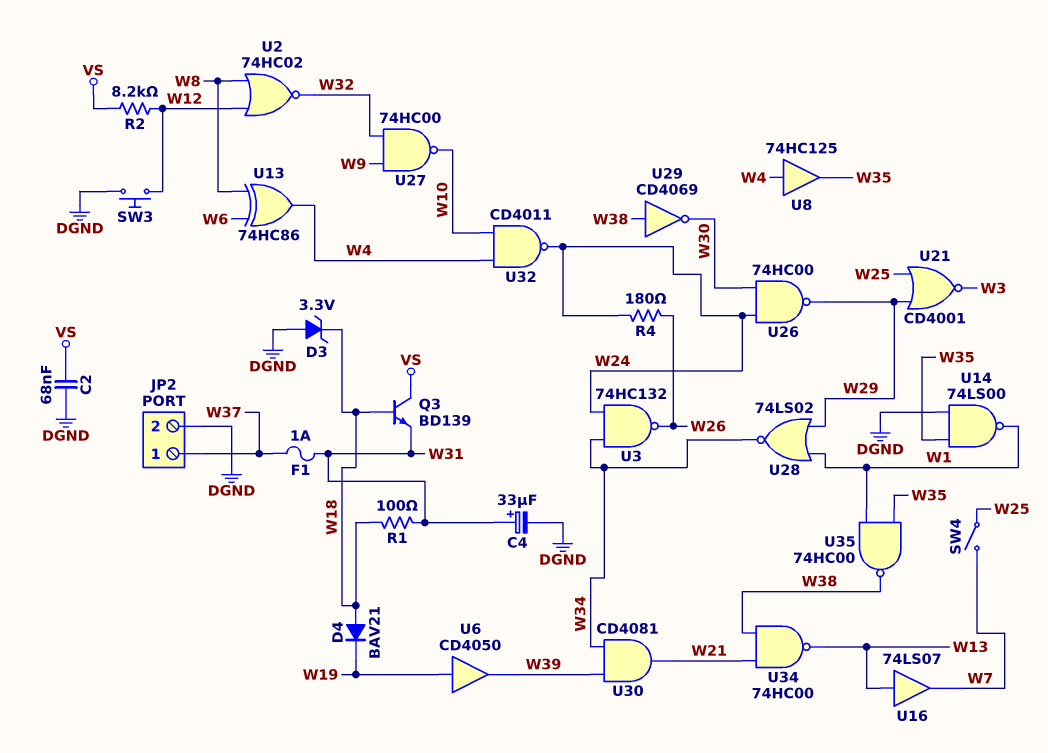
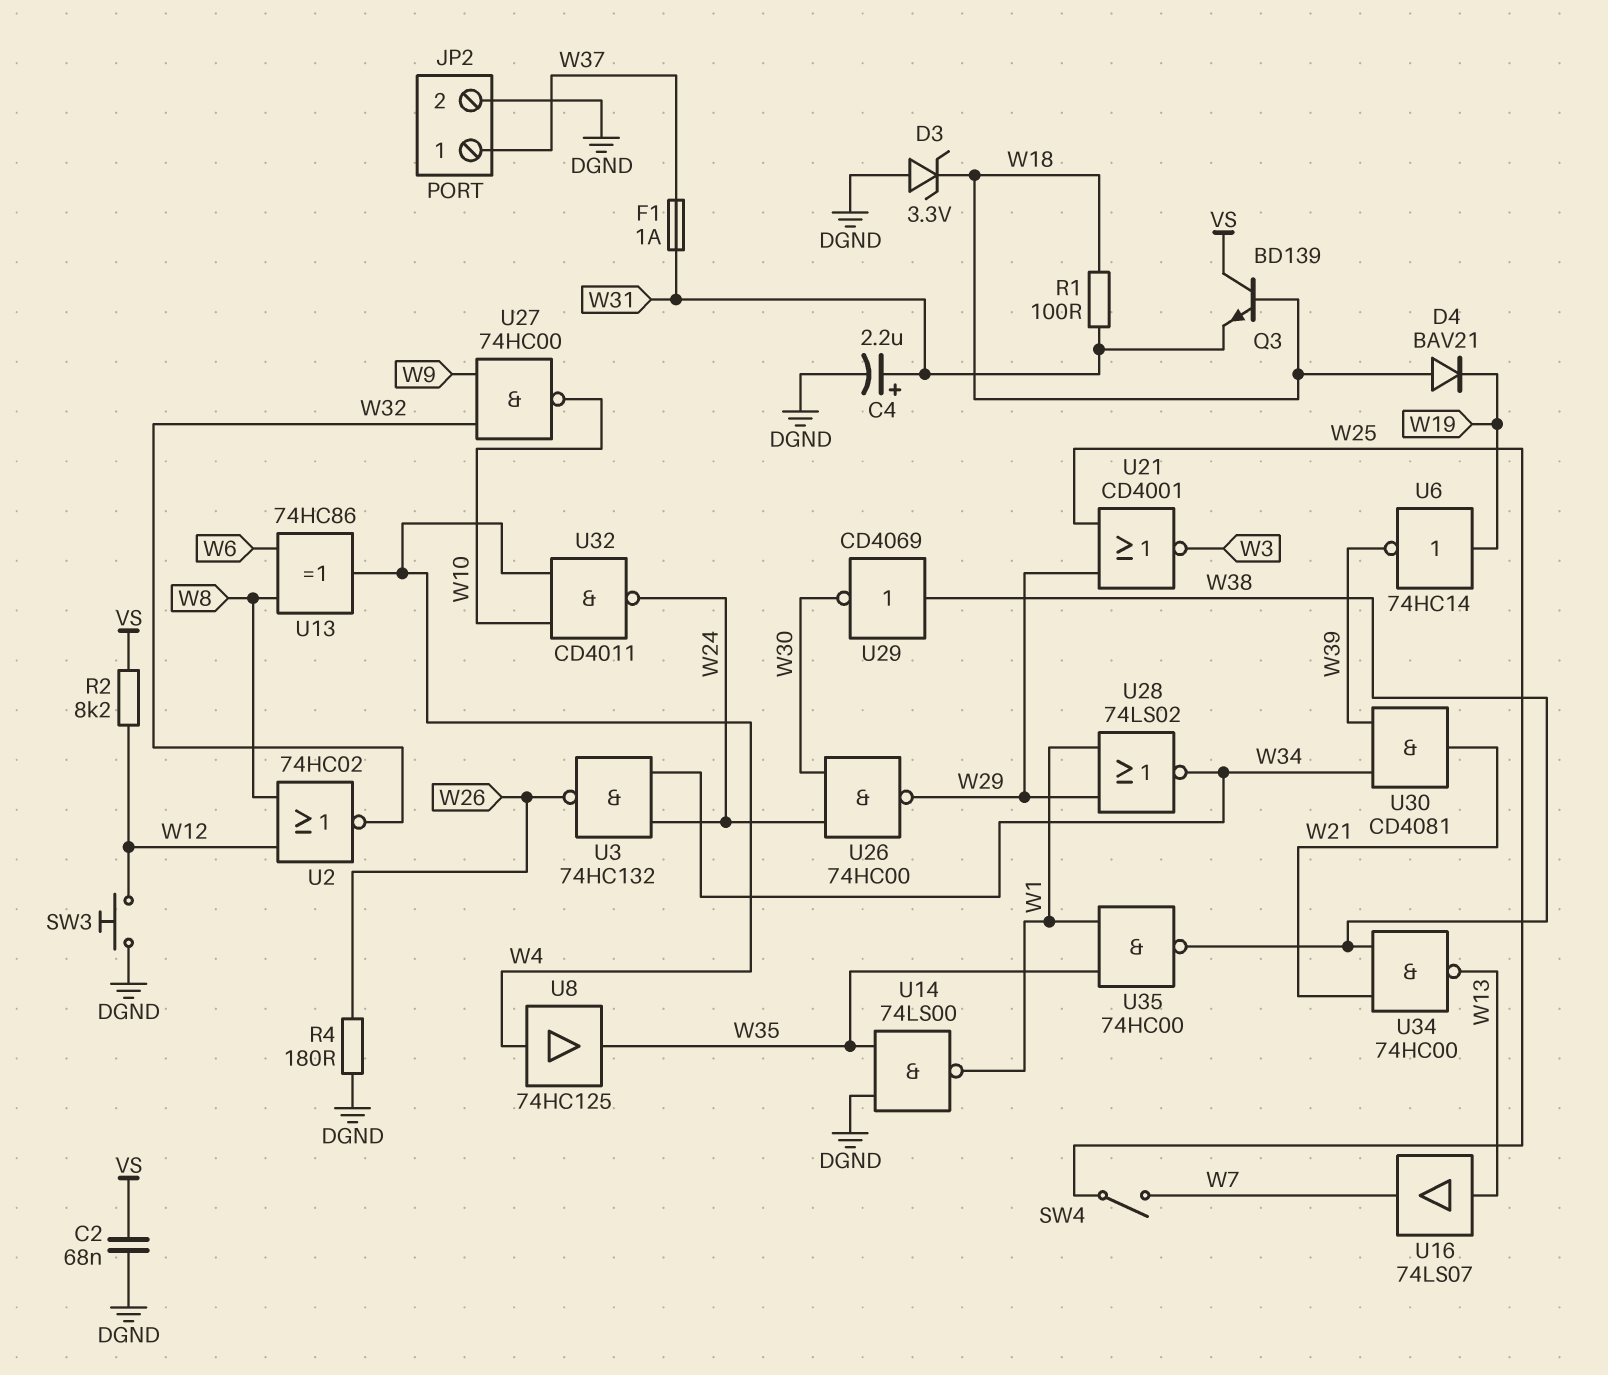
C4: 33uF (plus W31, minus DGND) -> 2.2uF (plus W31, minus DGND)
R4: 180 (W24, W26) -> 180 (DGND, W26)
U6: buffer CD4050 (in W19, out W39) -> NOT 74HC14 (in W19, out W39)

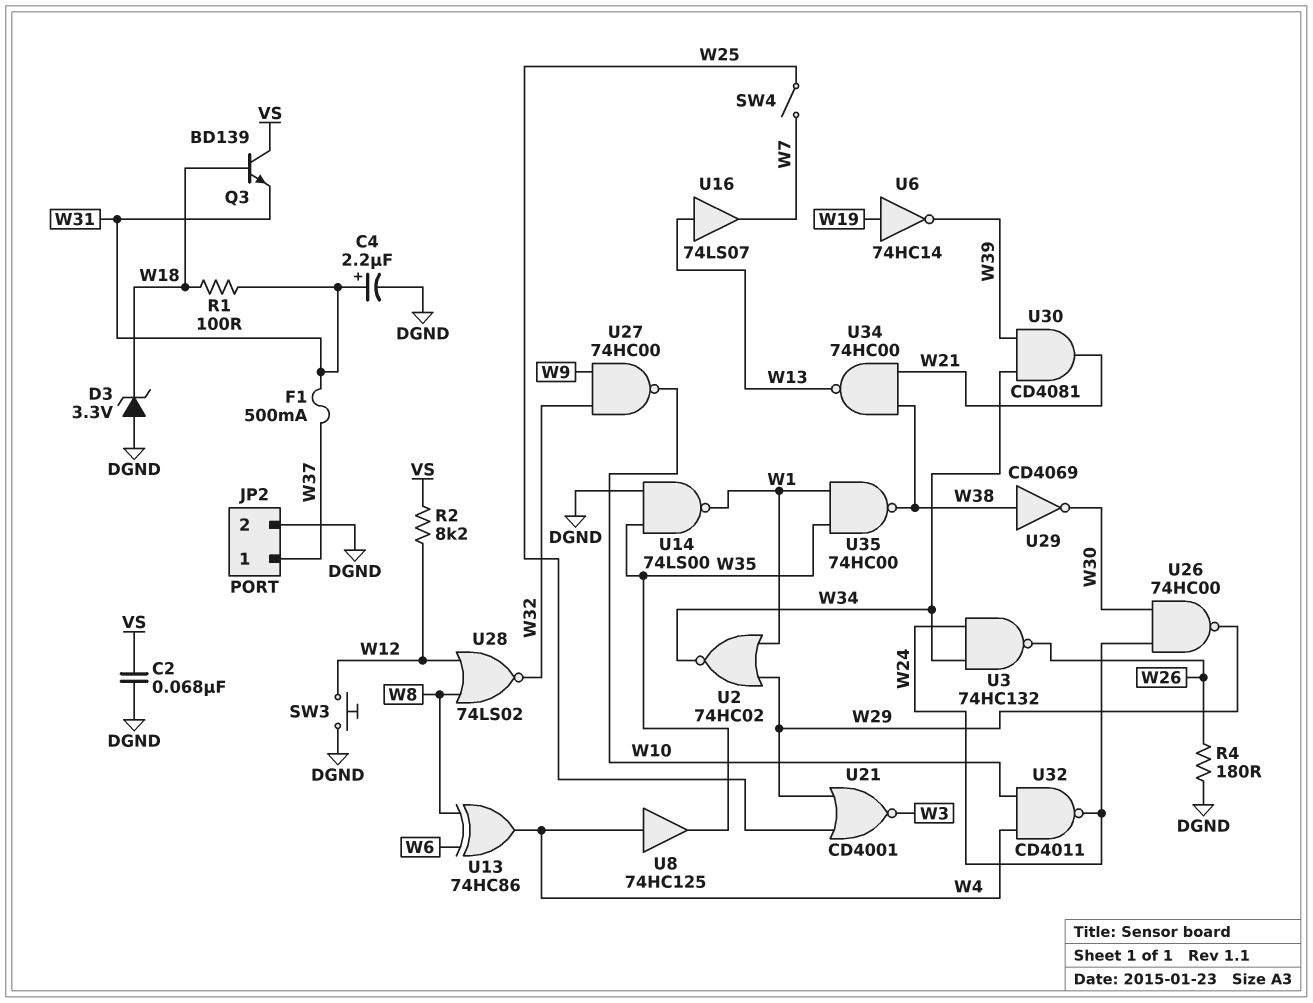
D4: diode BAV21 (A W18, K W19) -> none
F1: 1A (W31, W37) -> 500mA (W31, W37)
U2: NOR 74HC02 (in W8, in W12, out W32) -> NOR 74HC02 (in W1, in W29, out W34)
U28: NOR 74LS02 (in W1, in W29, out W34) -> NOR 74LS02 (in W8, in W12, out W32)

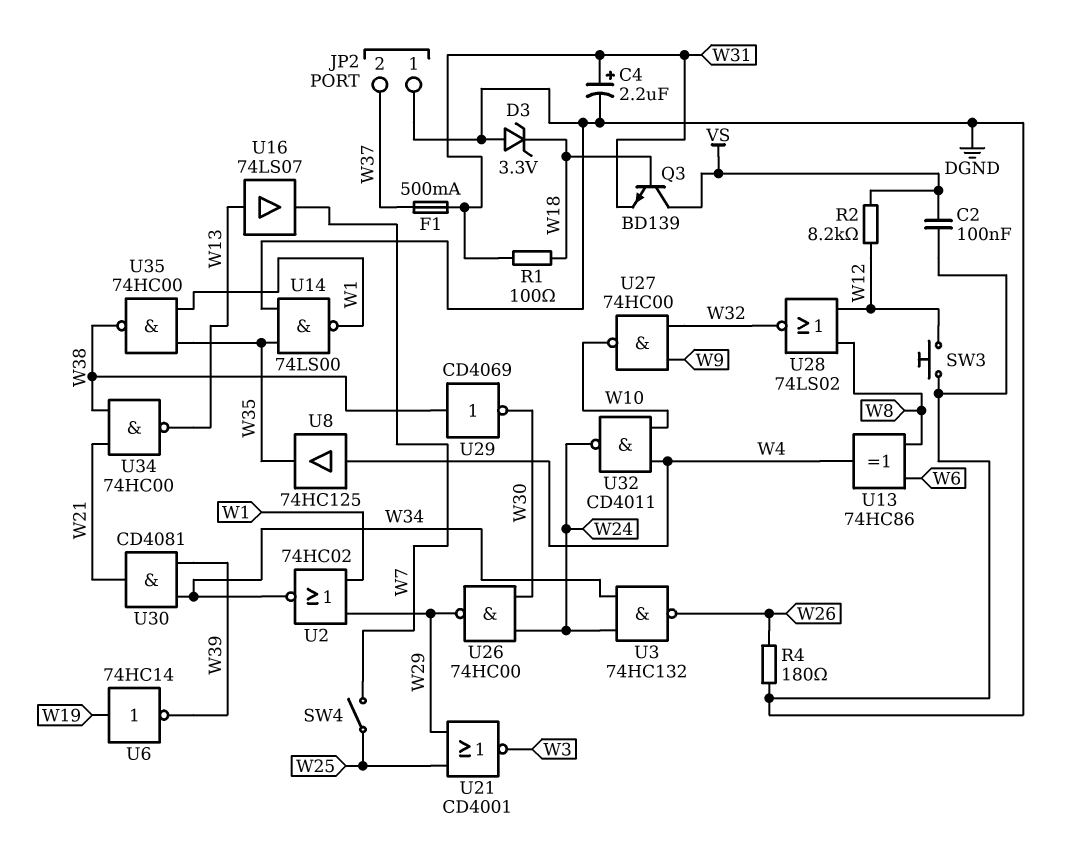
C2: 68nF (DGND, VS) -> 100nF (DGND, VS)
JP2 pin 1: W37 -> DGND
JP2 pin 2: DGND -> W37

